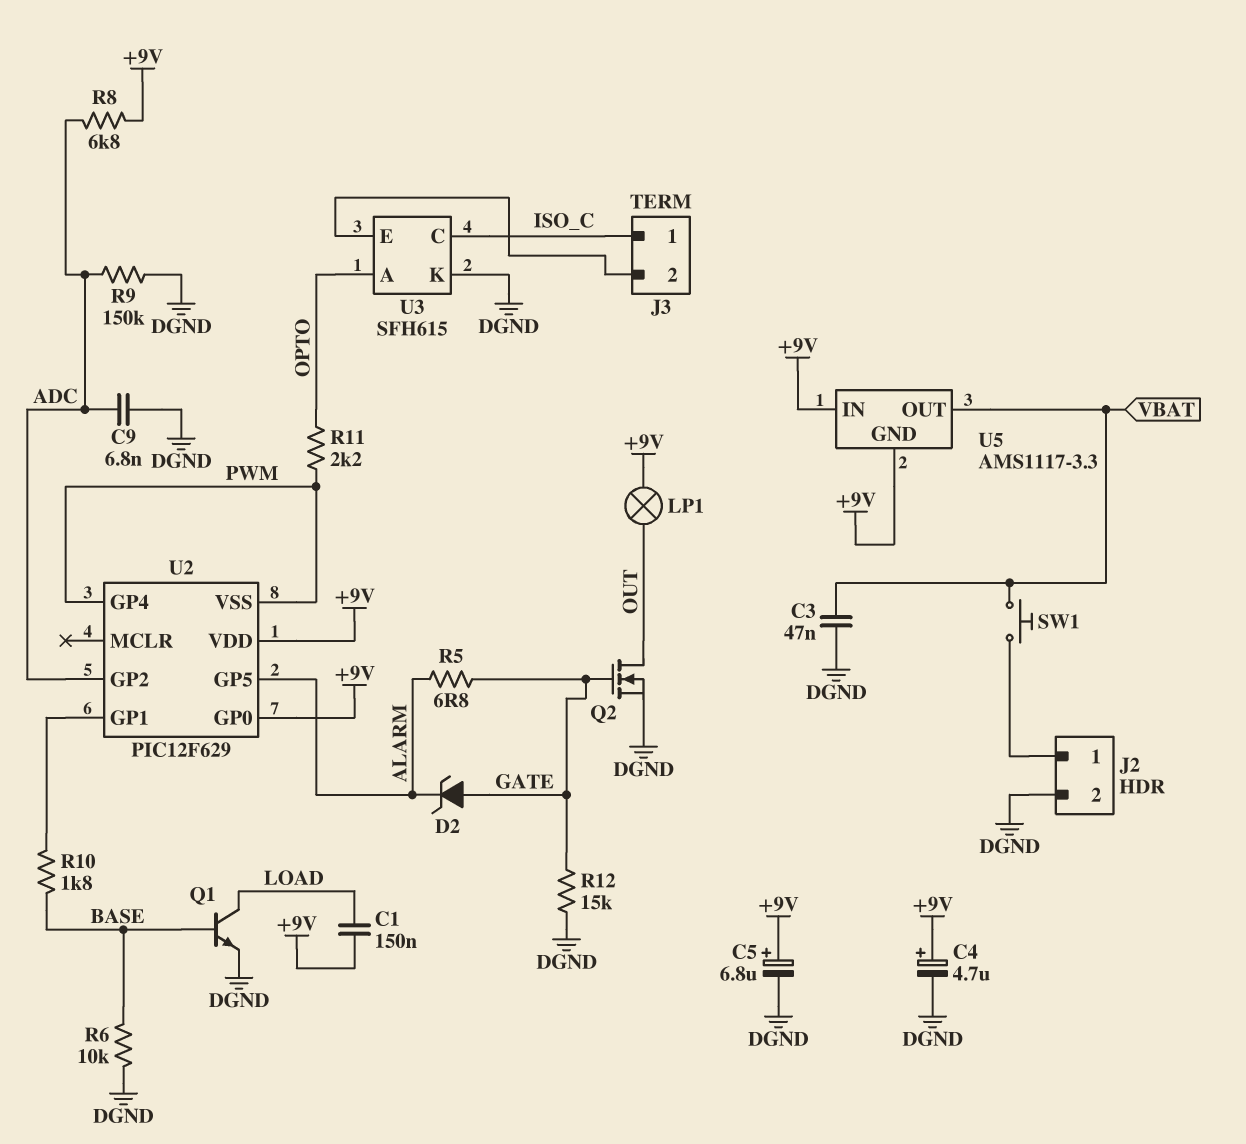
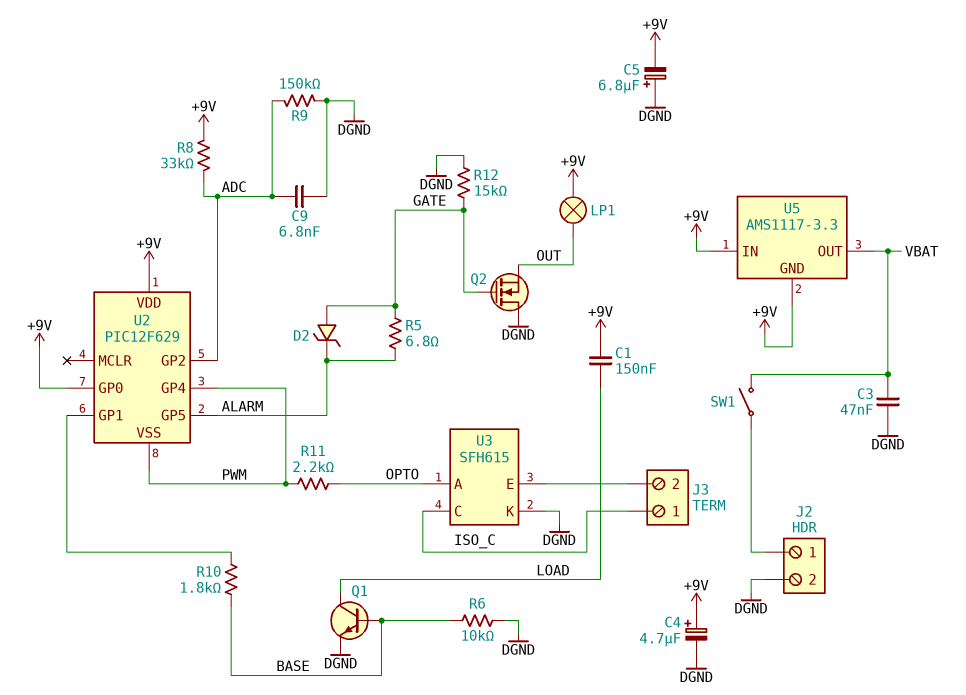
C5: 6.8uF (plus +9V, minus DGND) -> 6.8uF (plus DGND, minus +9V)
Q2: NMOS (G GATE, D OUT, S DGND) -> NMOS (G GATE, D DGND, S OUT)
R8: 6.8k (+9V, ADC) -> 33k (+9V, ADC)
SW1: button (J2/1, VBAT) -> switch (J2/1, VBAT)

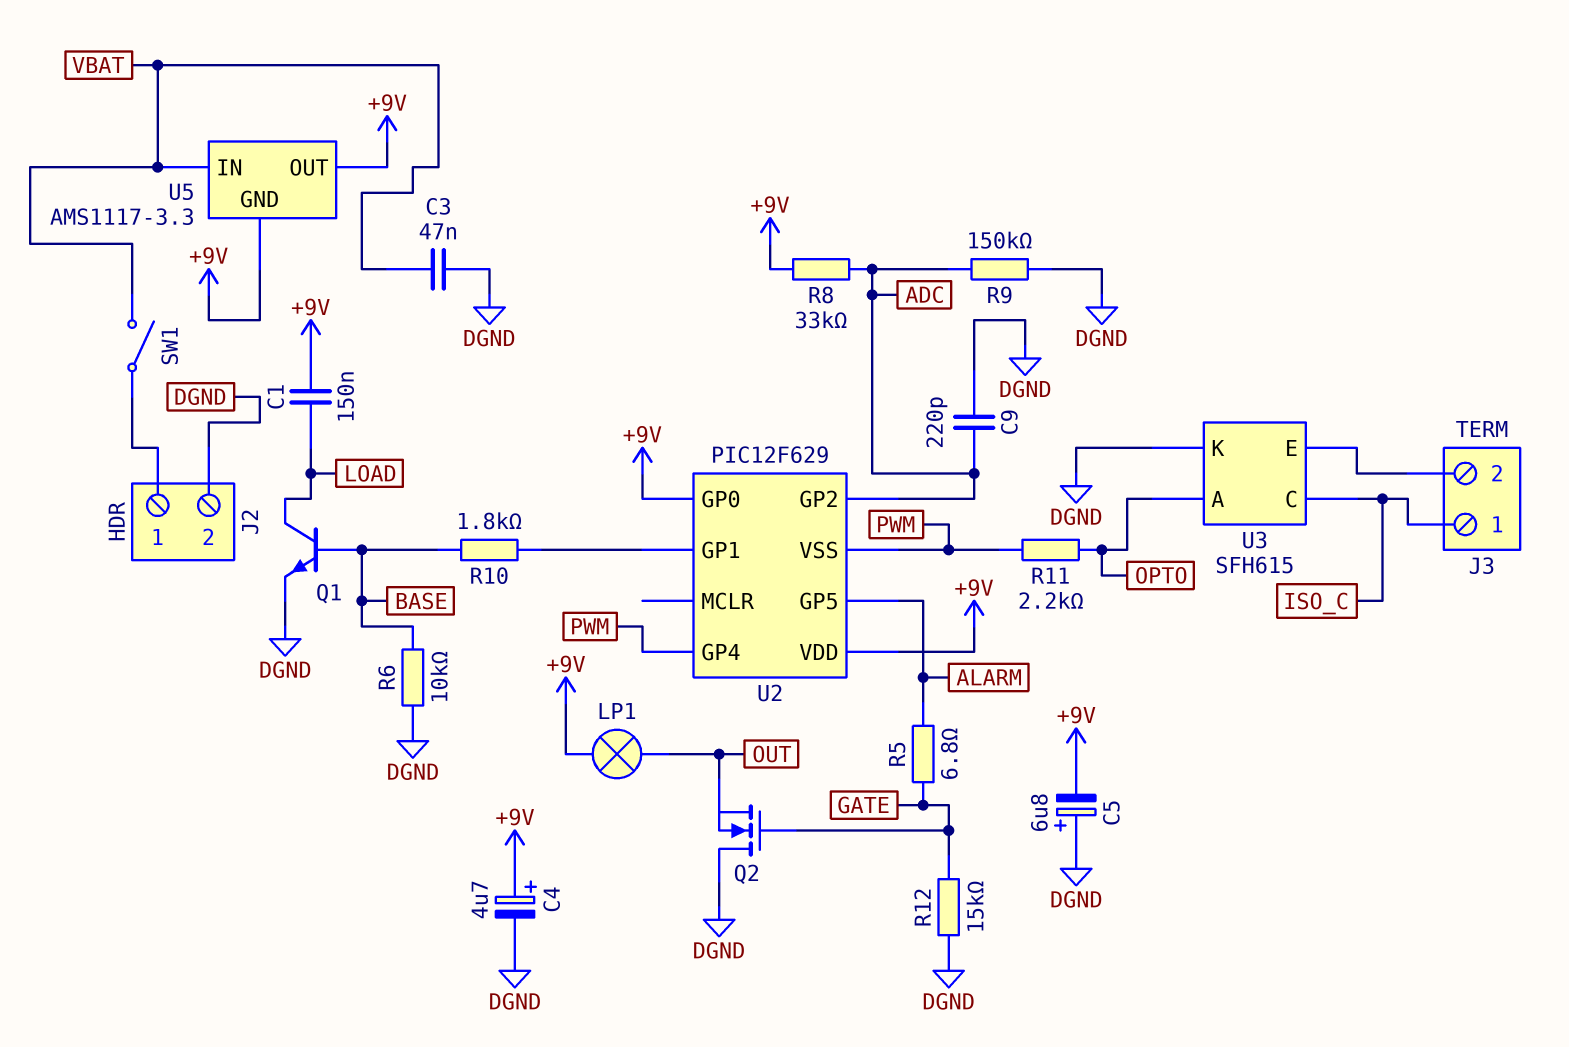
C9: 6.8nF (ADC, DGND) -> 220pF (ADC, DGND)
D2: zener (A GATE, K ALARM) -> none
U5 pin IN: +9V -> VBAT
U5 pin OUT: VBAT -> +9V

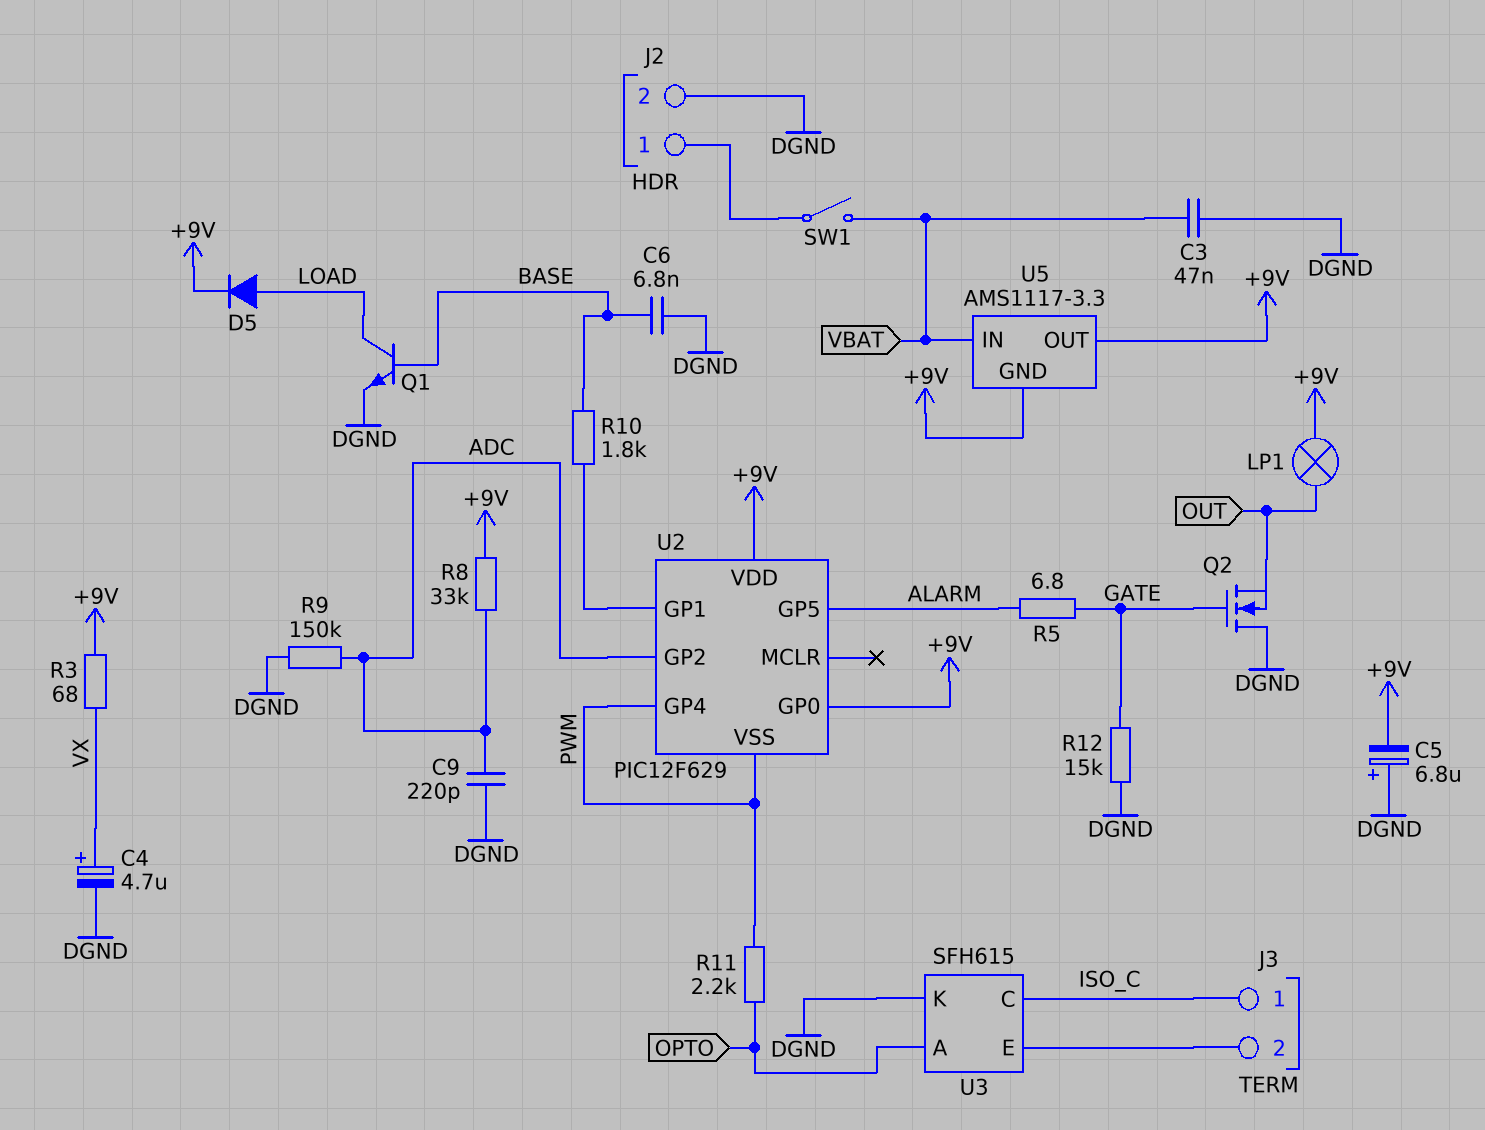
C1: 150nF (+9V, LOAD) -> none
C4: 4.7uF (plus +9V, minus DGND) -> 4.7uF (plus VX, minus DGND)
C6: none -> 6.8nF (BASE, DGND)
D5: none -> diode (A LOAD, K +9V)
R3: none -> 68 (+9V, VX)
R6: 10k (BASE, DGND) -> none

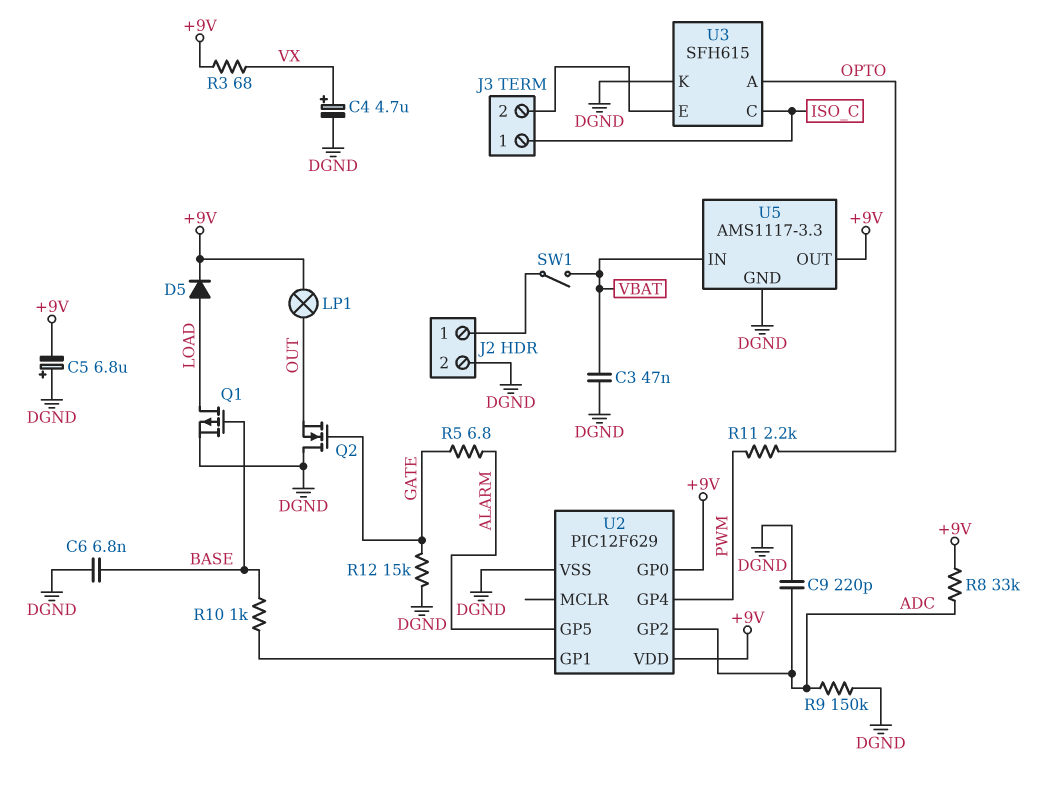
Q1: NPN (B BASE, C LOAD, E DGND) -> PMOS (G BASE, D LOAD, S DGND)
R10: 1.8k (BASE, U2/GP1) -> 1k (BASE, U2/GP1)
U2 pin VSS: PWM -> DGND
U5 pin GND: +9V -> DGND

